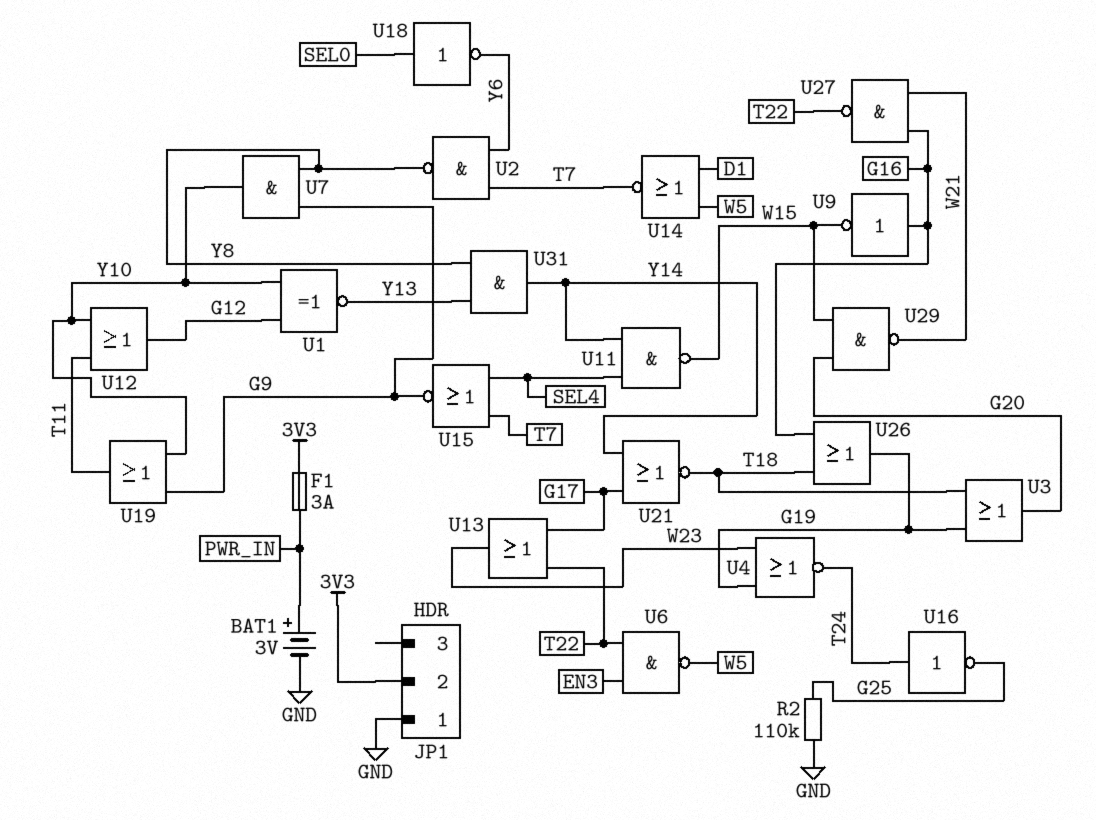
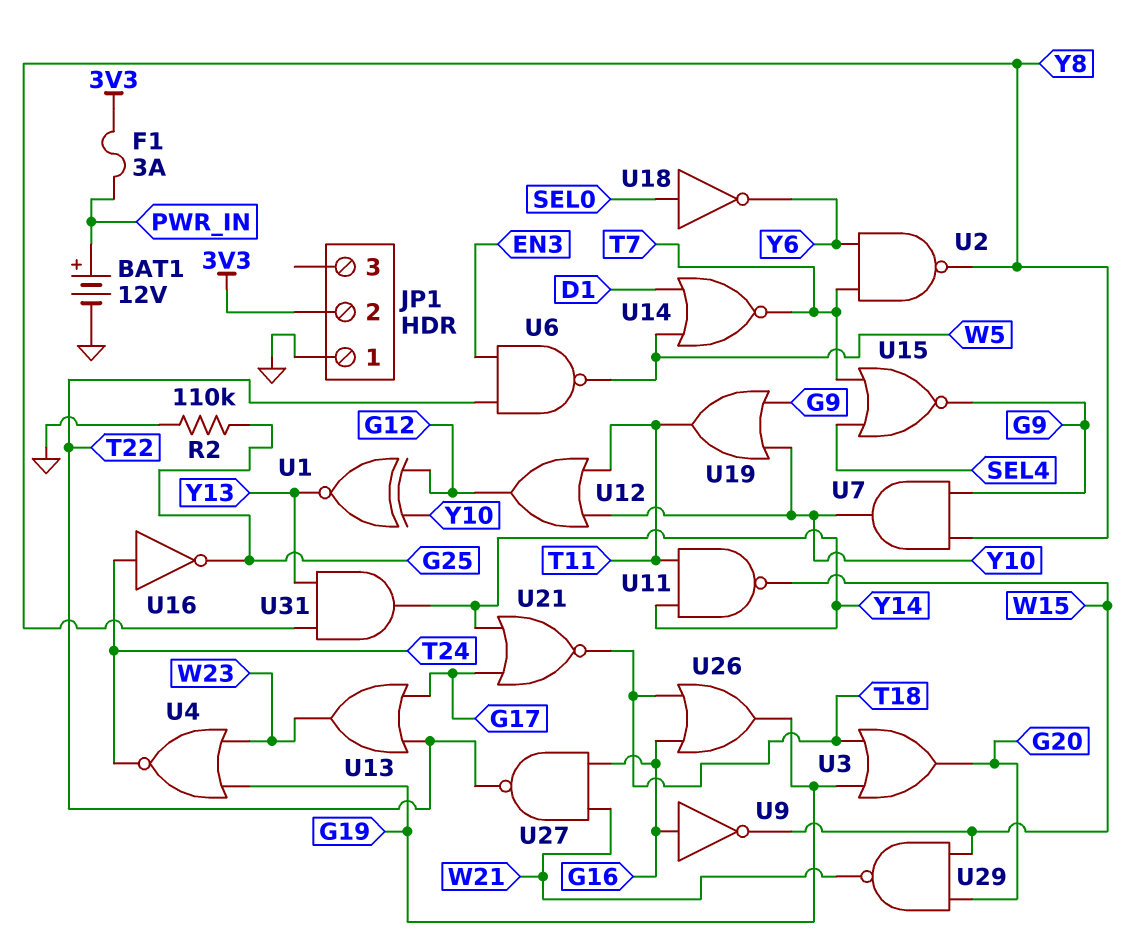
BAT1: 3V (plus PWR_IN, minus GND) -> 12V (plus PWR_IN, minus GND)
U11: NAND (in SEL4, in Y14, out W15) -> NAND (in T11, in Y14, out W15)

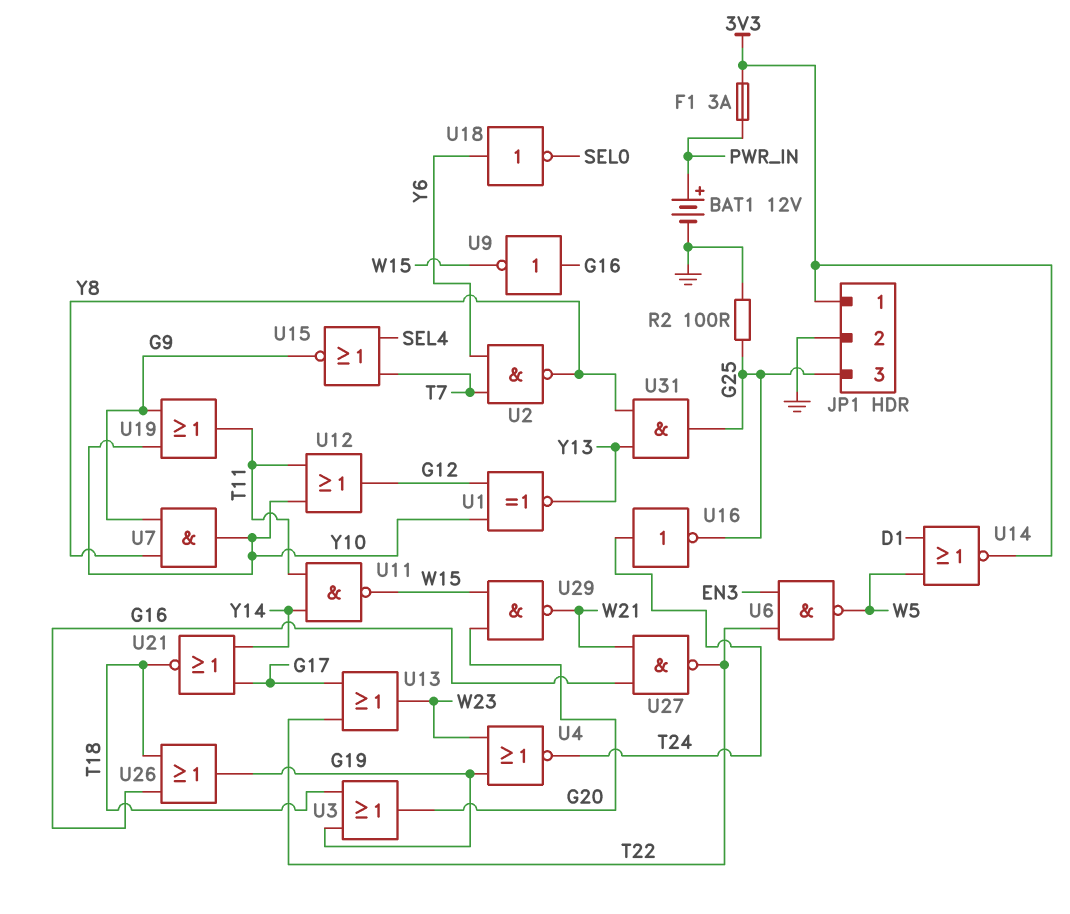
JP1 pin 1: GND -> 3V3
JP1 pin 2: 3V3 -> GND
JP1 pin 3: none -> G25
R2: 110k (G25, GND) -> 100 (G25, GND)
U14: NOR (in D1, in W5, out T7) -> NOR (in D1, in W5, out 3V3)
U18: NOT (in SEL0, out Y6) -> NOT (in Y6, out SEL0)
U31: AND (in Y8, in Y13, out Y14) -> AND (in Y8, in Y13, out G25)

